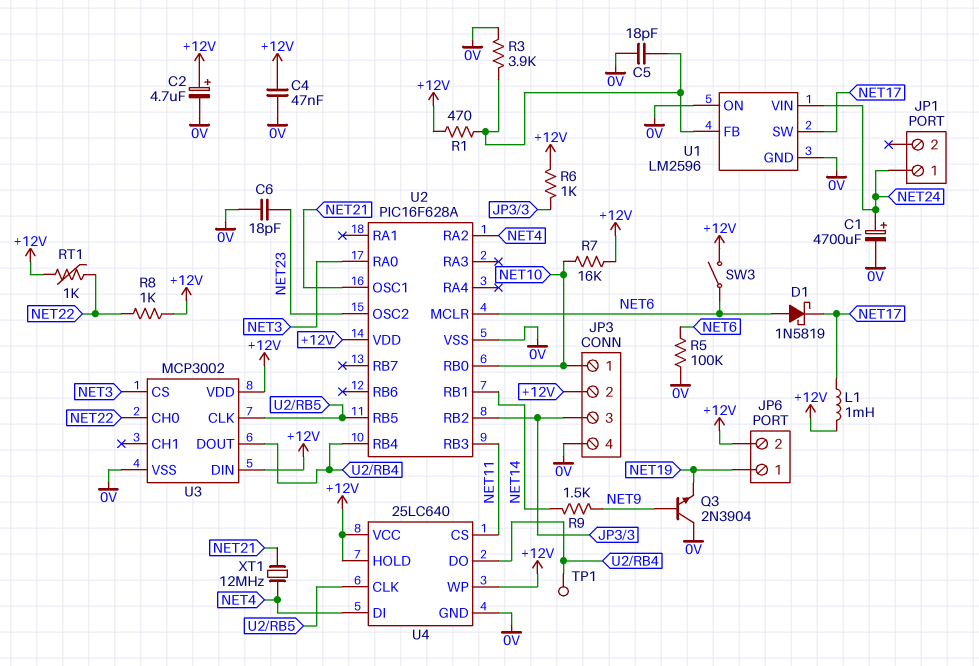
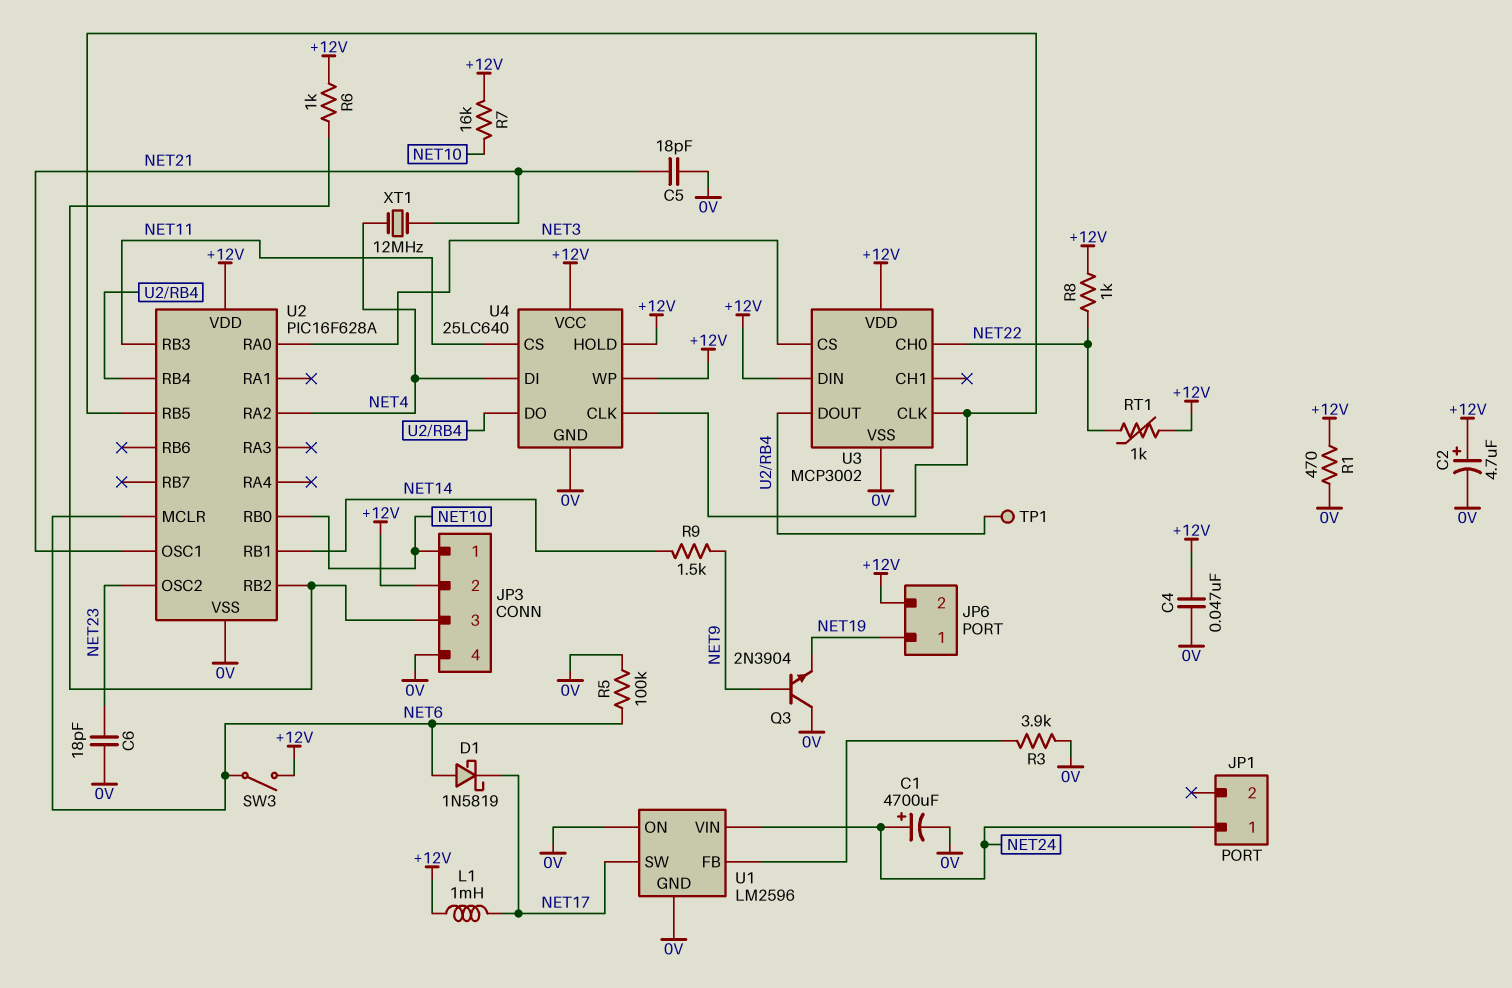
C5: 18pF (0V, U1/FB) -> 18pF (0V, NET21)
R1: 470 (+12V, U1/FB) -> 470 (+12V, 0V)

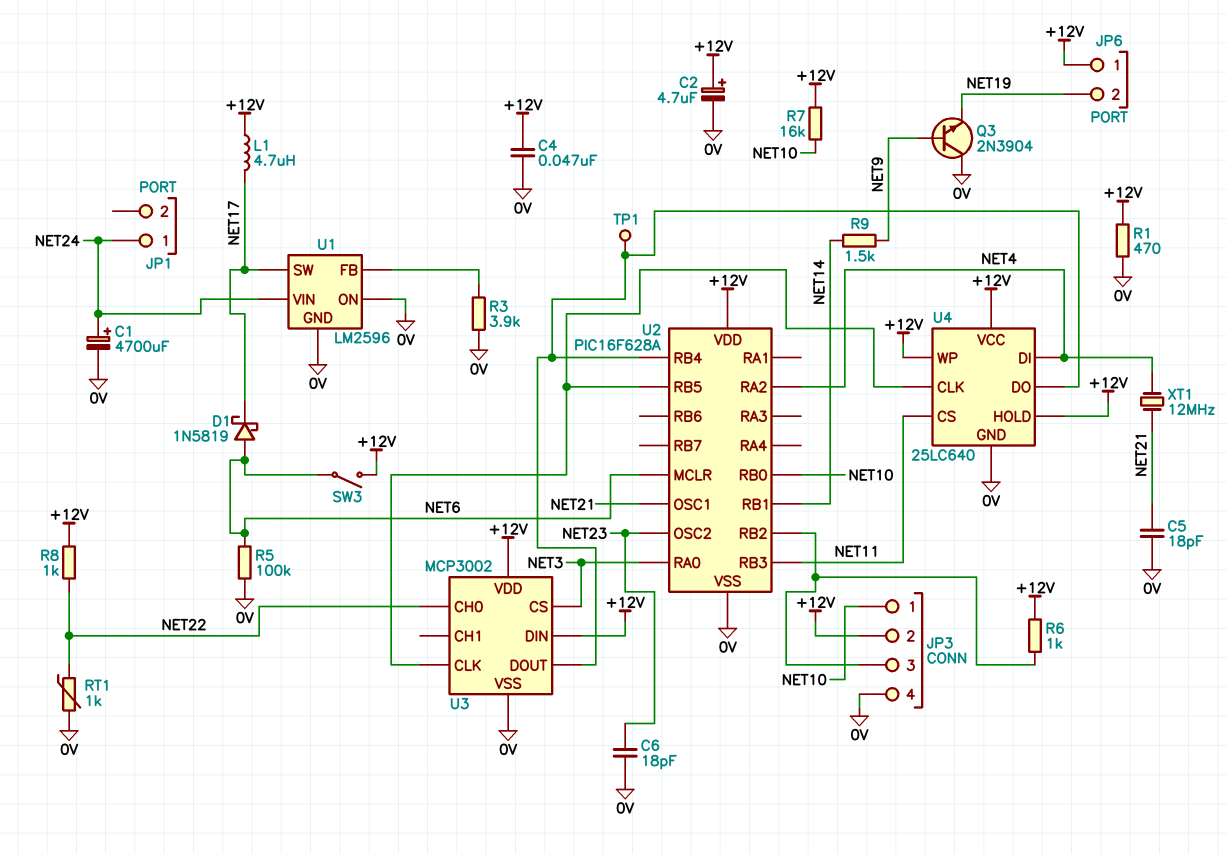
JP6 pin 1: NET19 -> +12V
JP6 pin 2: +12V -> NET19
L1: 1mH (+12V, NET17) -> 4.7uH (+12V, NET17)
RT1: 1k (+12V, NET22) -> 1k (0V, NET22)

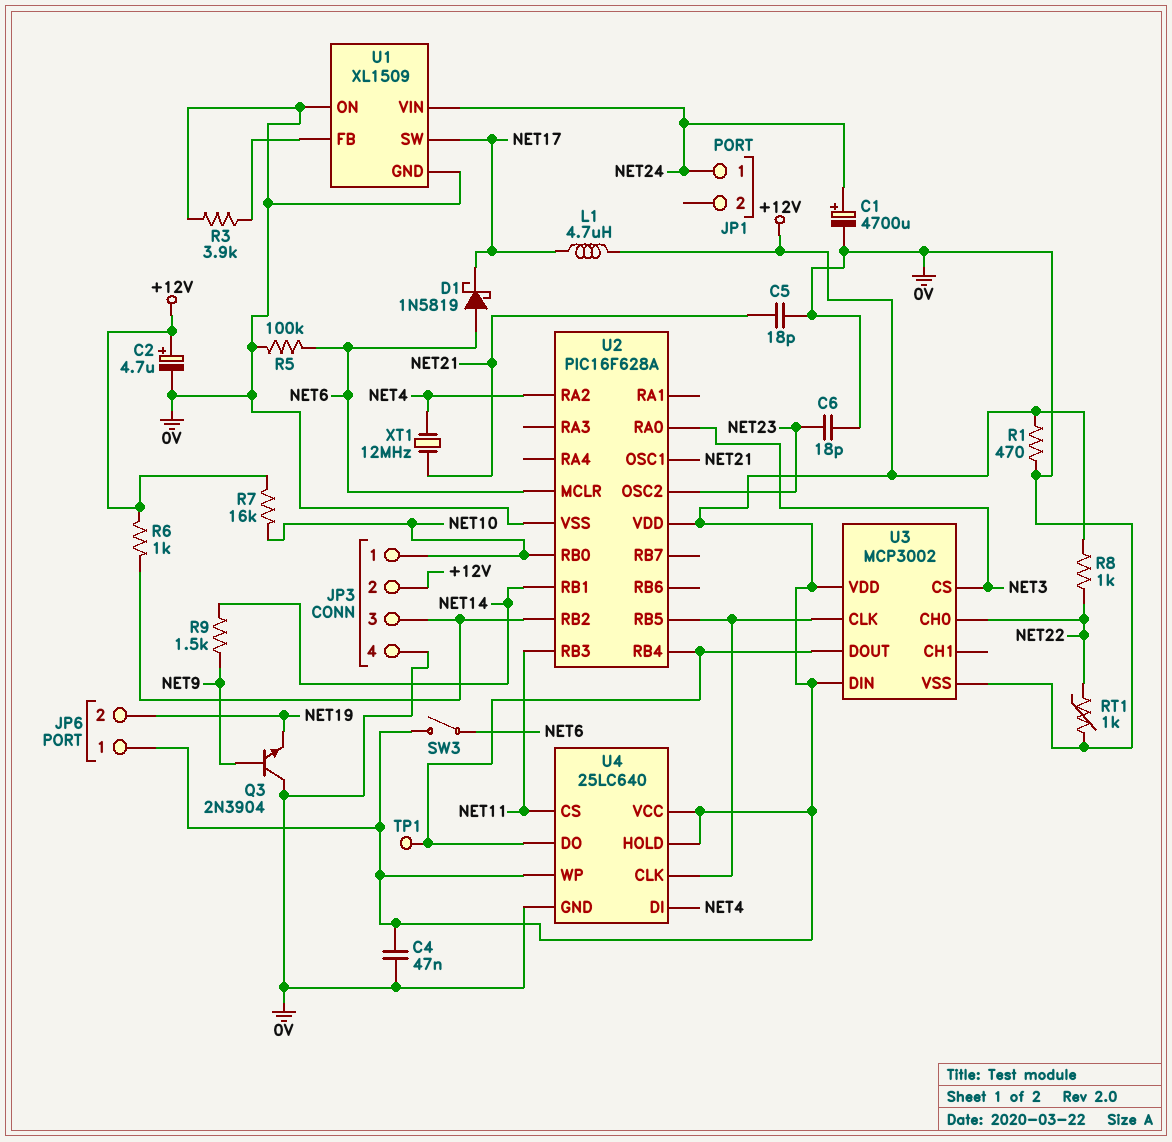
U1: LM2596 -> XL1509

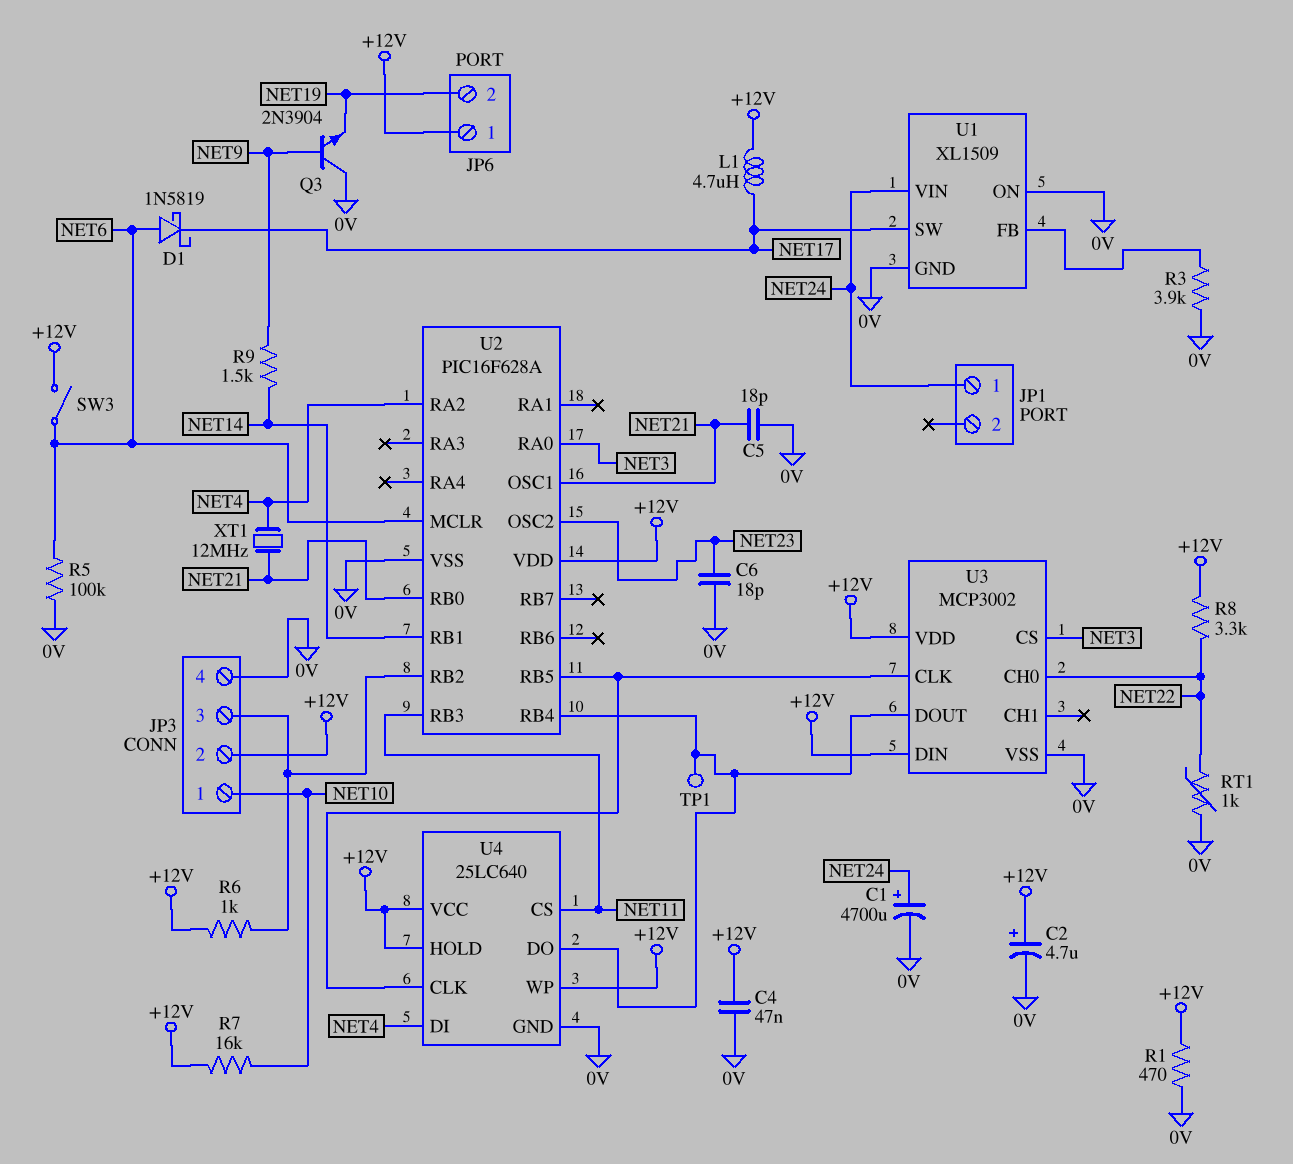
R8: 1k (+12V, NET22) -> 3.3k (+12V, NET22)
U2 pin RB0: NET10 -> NET21

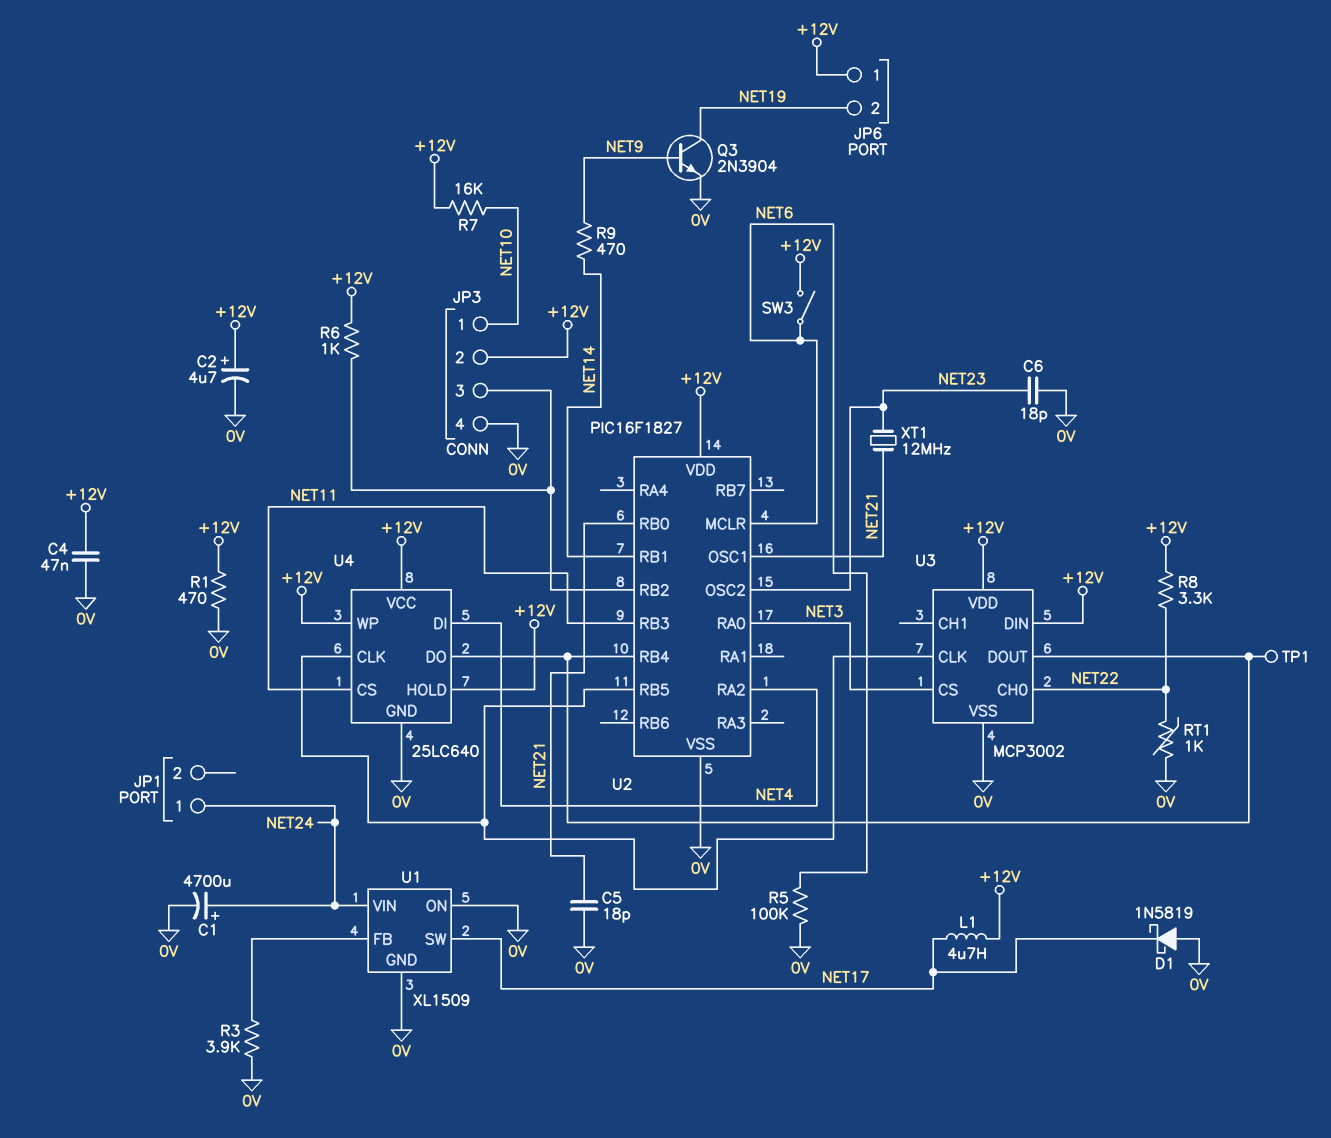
D1: schottky 1N5819 (A NET6, K NET17) -> schottky 1N5819 (A 0V, K NET17)
Q3: NPN 2N3904 (B NET9, C 0V, E NET19) -> NPN 2N3904 (B NET9, C NET19, E 0V)
R9: 1.5k (NET9, NET14) -> 470 (NET9, NET14)
U2: PIC16F628A -> PIC16F1827
XT1: 12MHz (NET4, NET21) -> 12MHz (NET21, NET23)

